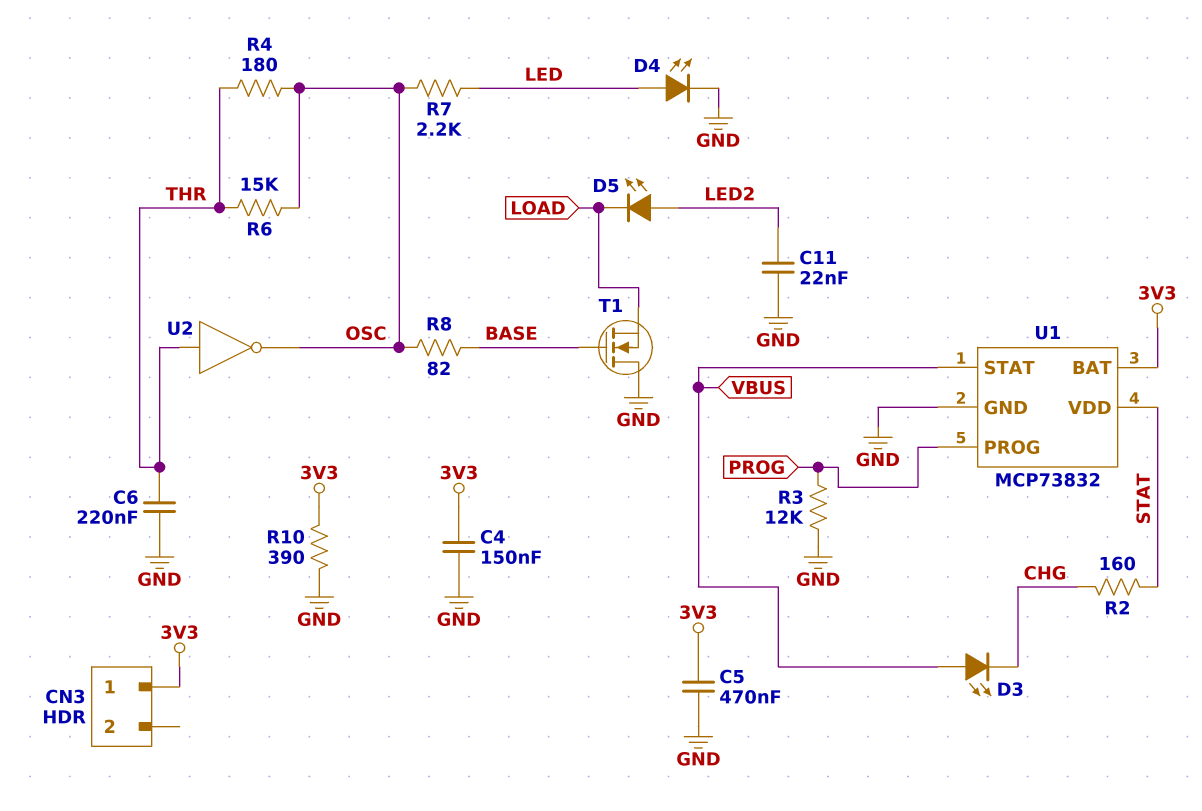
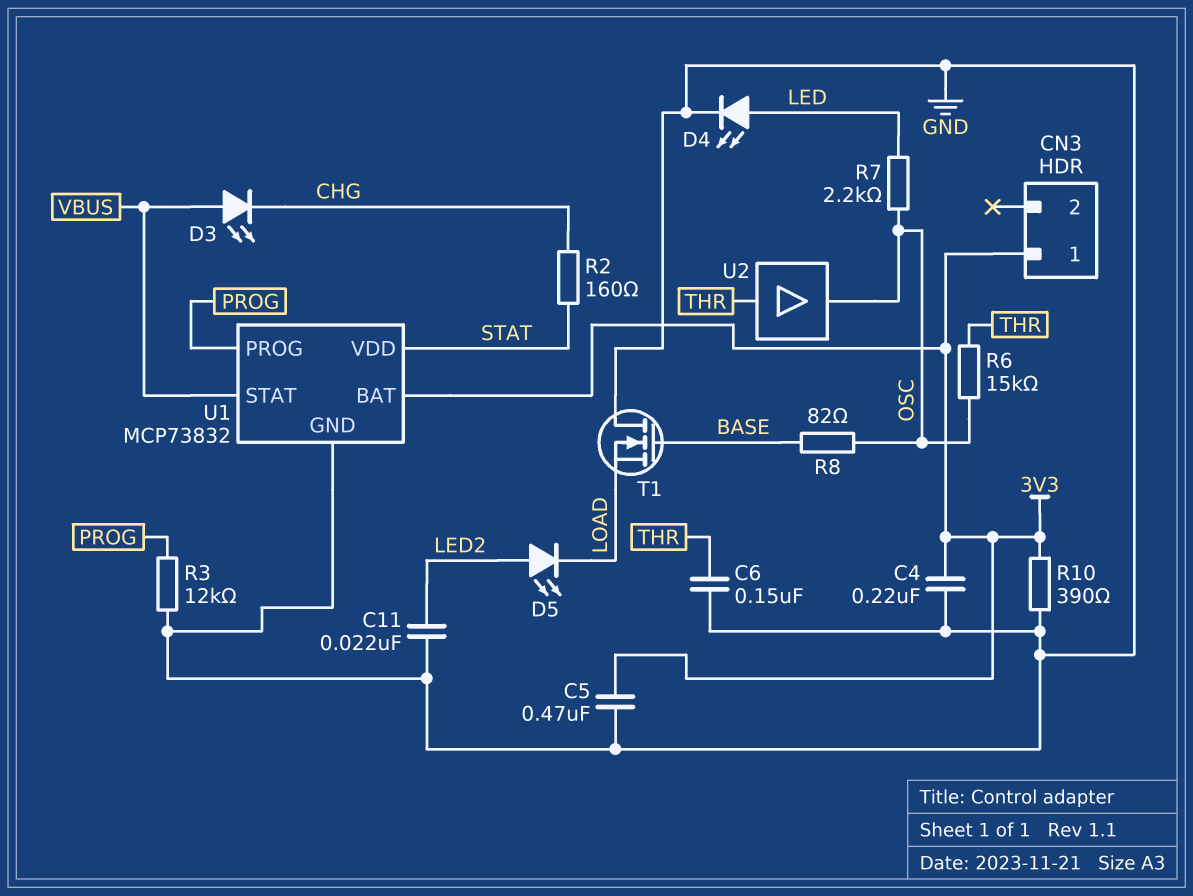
C4: 150nF (3V3, GND) -> 220nF (3V3, GND)
C6: 220nF (GND, THR) -> 150nF (GND, THR)
R4: 180 (OSC, THR) -> none
U2: NOT (in THR, out OSC) -> buffer (in THR, out OSC)

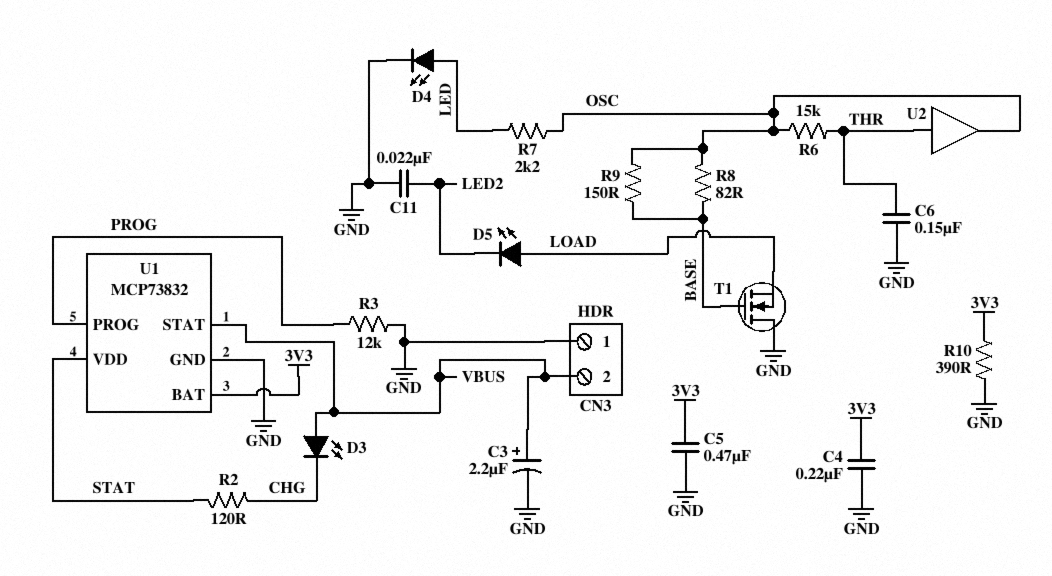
C3: none -> 2.2uF (plus VBUS, minus GND)
CN3 pin 1: 3V3 -> GND
CN3 pin 2: none -> VBUS
D5: LED (A LED2, K LOAD) -> LED (A LOAD, K LED2)
R2: 160 (CHG, STAT) -> 120 (CHG, STAT)
R9: none -> 150 (BASE, OSC)

